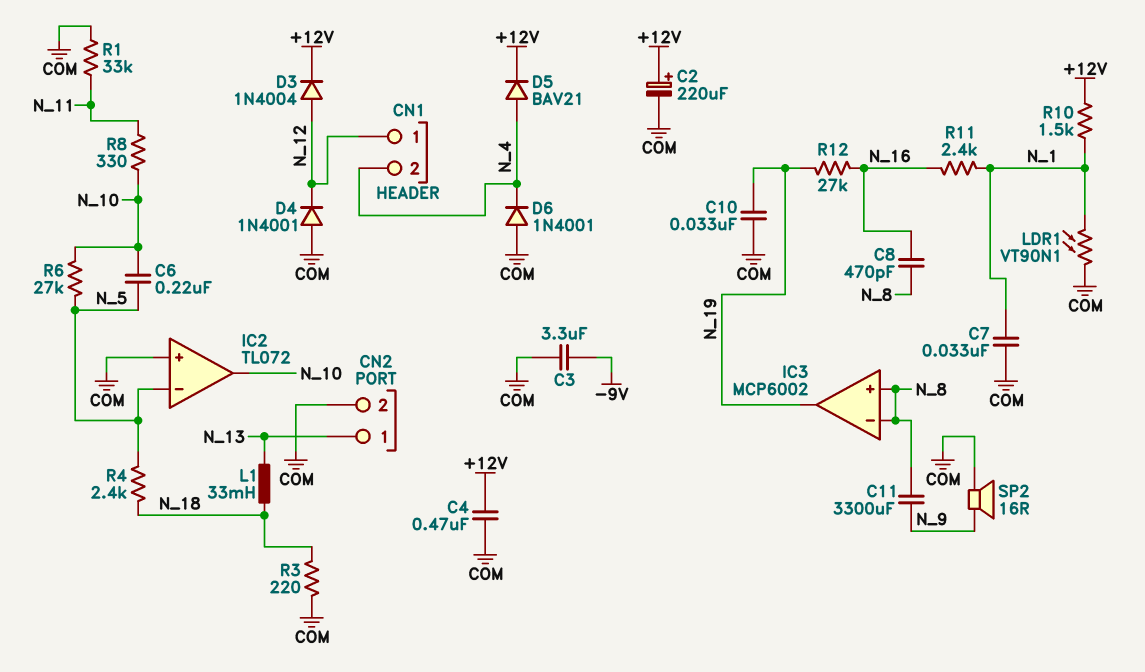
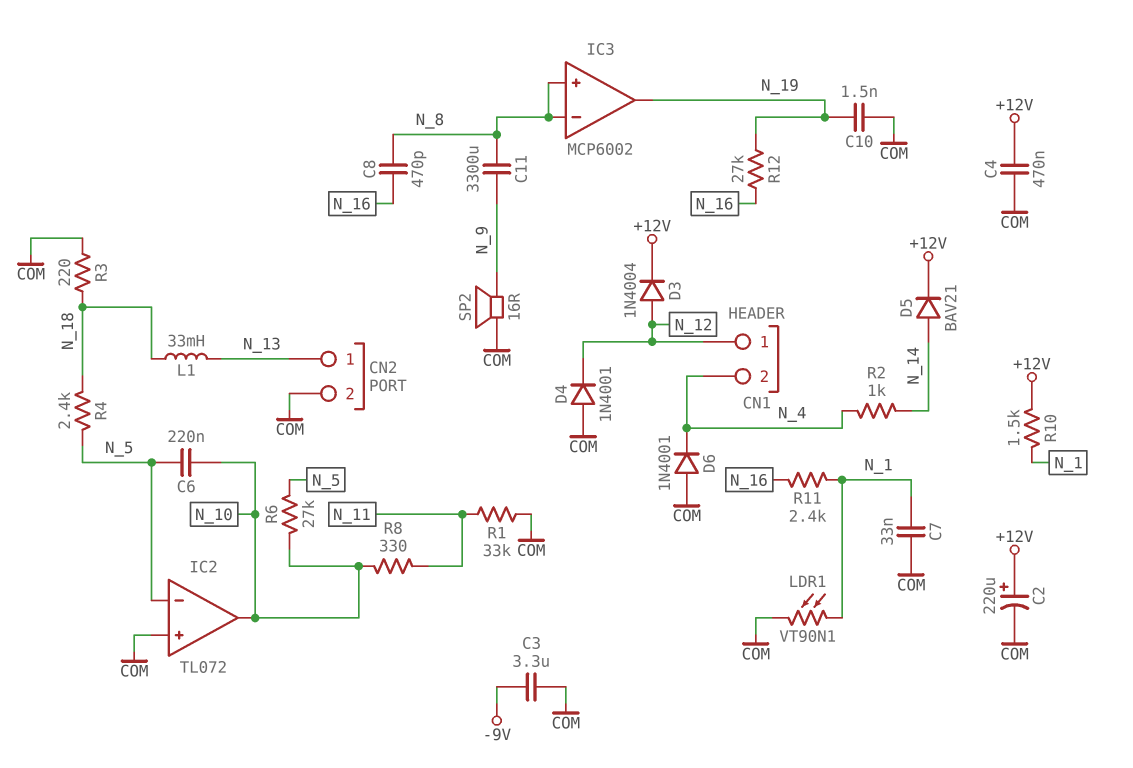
C10: 33nF (COM, N_19) -> 1.5nF (COM, N_19)
D5: diode BAV21 (A N_4, K +12V) -> diode BAV21 (A N_14, K +12V)
R2: none -> 1k (N_4, N_14)

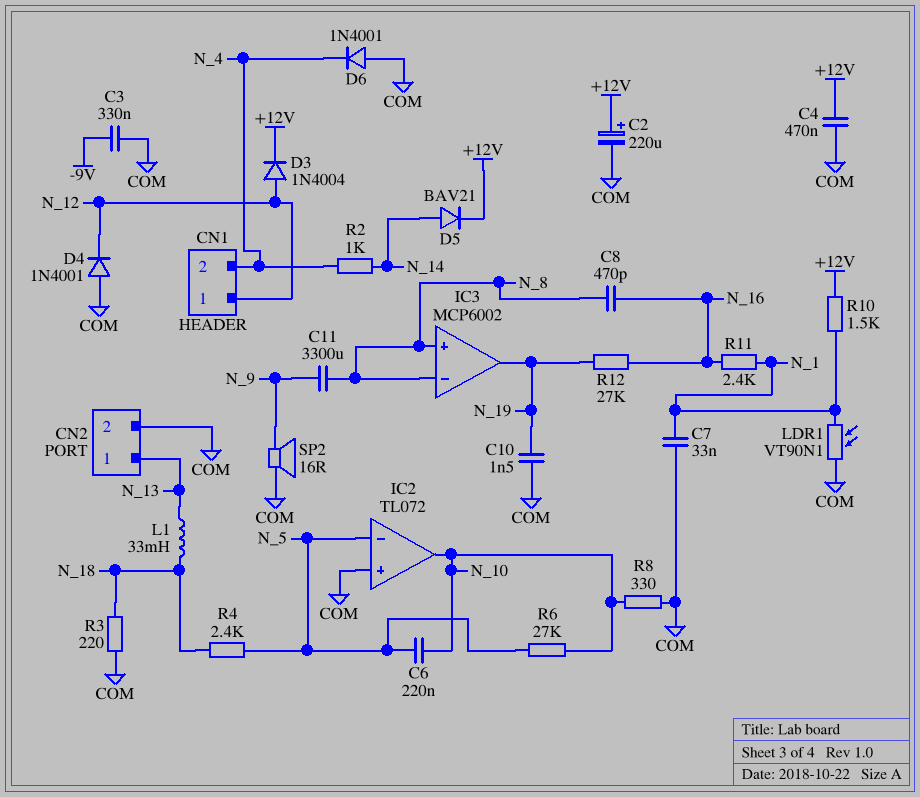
C3: 3.3uF (-9V, COM) -> 330nF (-9V, COM)
R1: 33k (COM, N_11) -> none
R8: 330 (N_10, N_11) -> 330 (COM, N_10)

